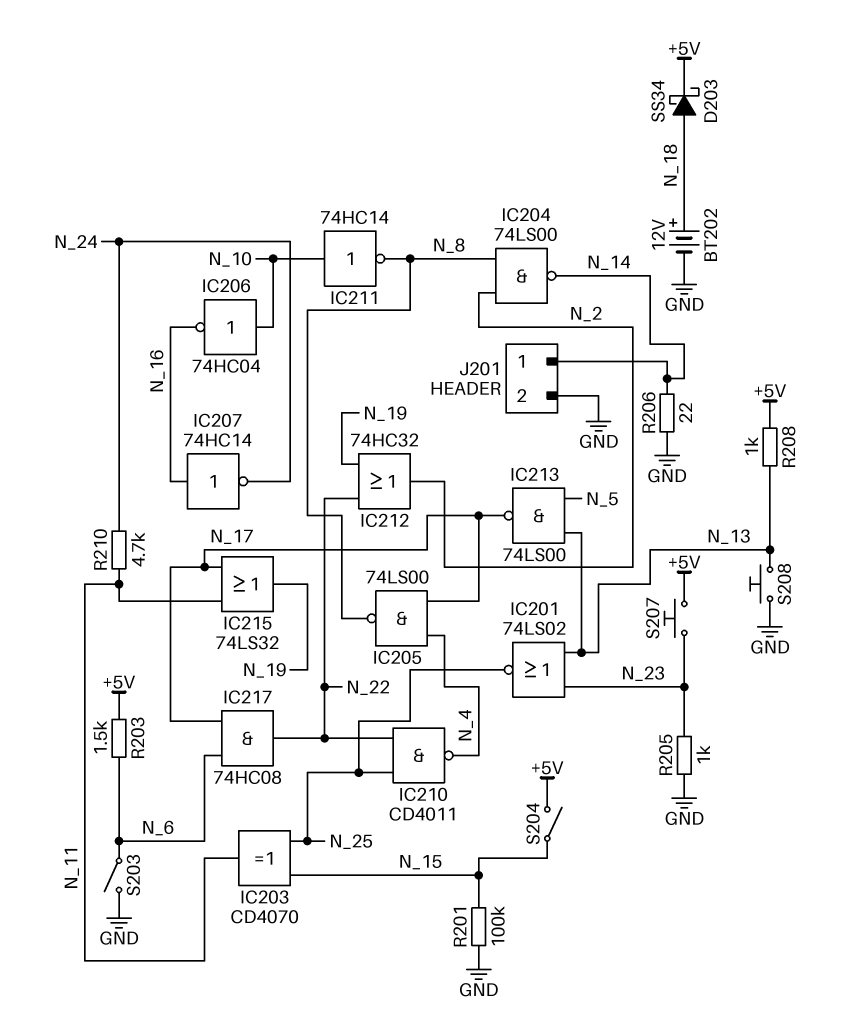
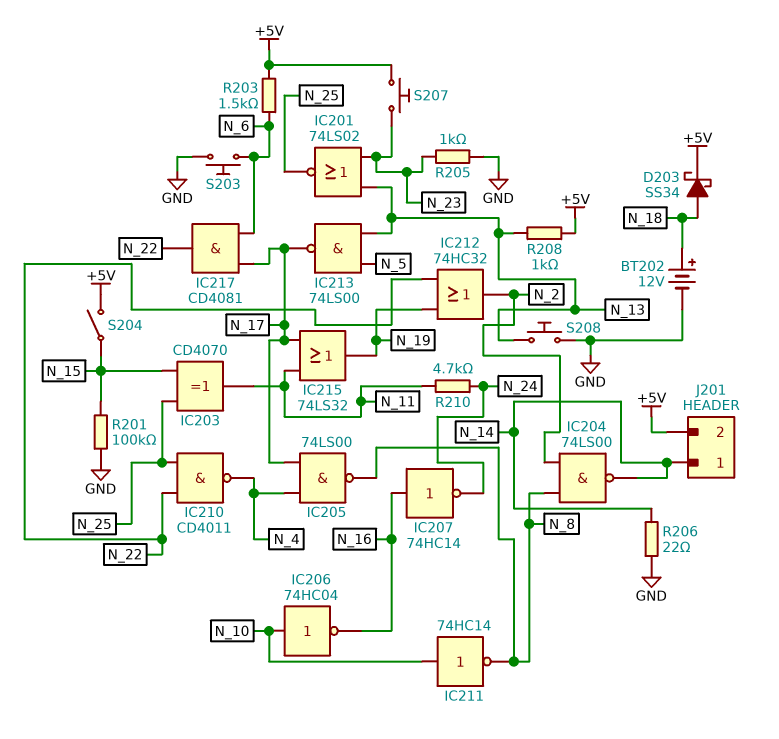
IC217: AND 74HC08 (in N_6, in N_17, out N_22) -> AND CD4081 (in N_6, in N_17, out N_22)
J201 pin 2: GND -> +5V
S203: switch (GND, N_6) -> button (GND, N_6)

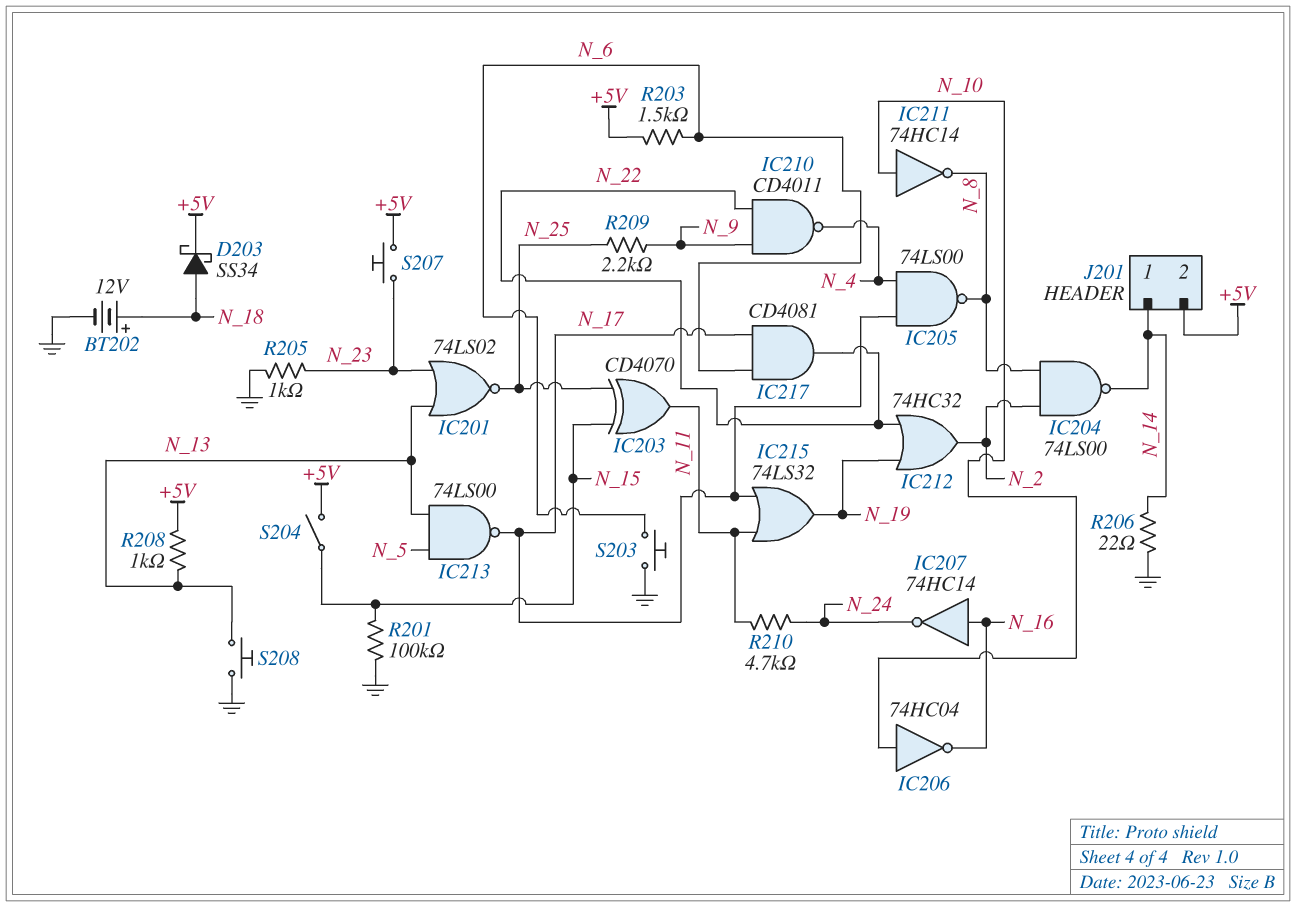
IC210: NAND CD4011 (in N_22, in N_25, out N_4) -> NAND CD4011 (in N_9, in N_22, out N_4)
R209: none -> 2.2k (N_9, N_25)

